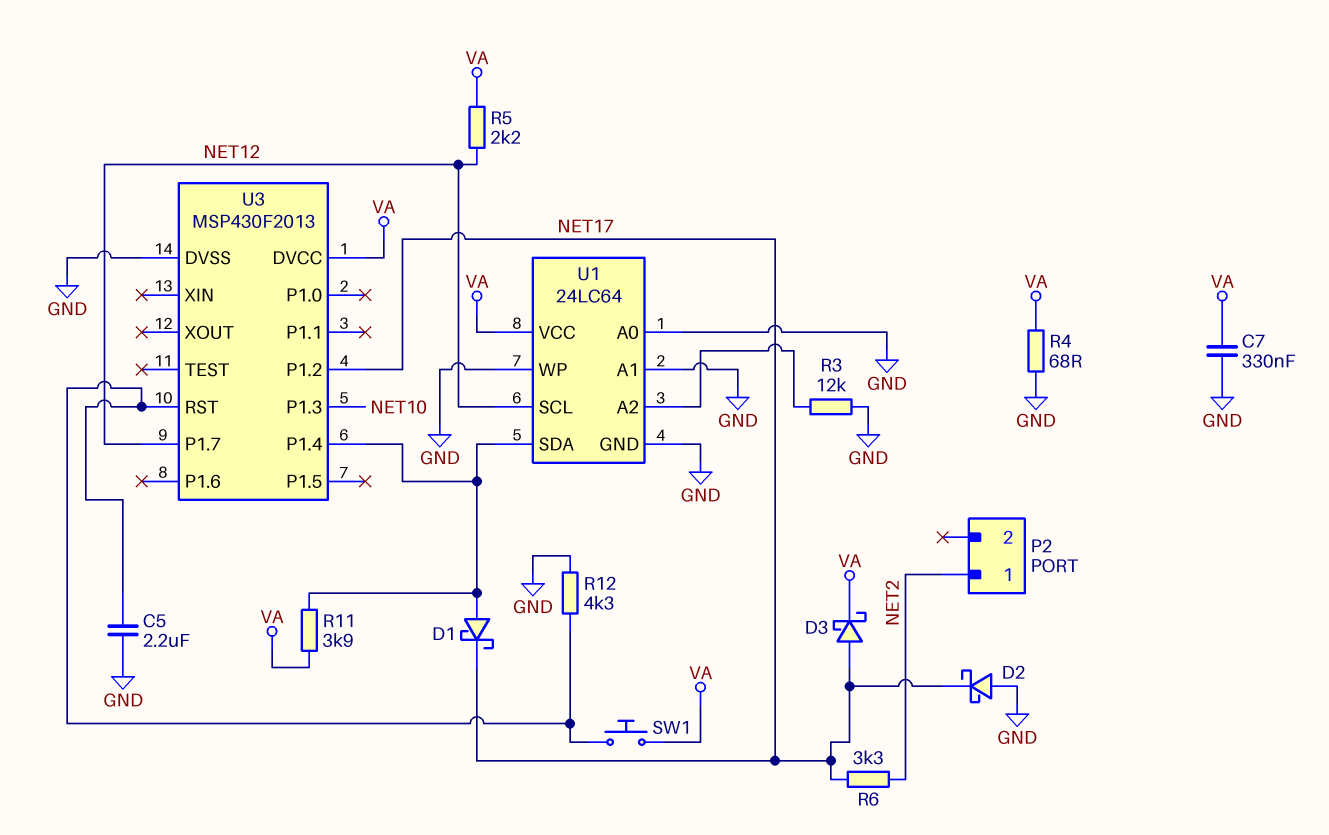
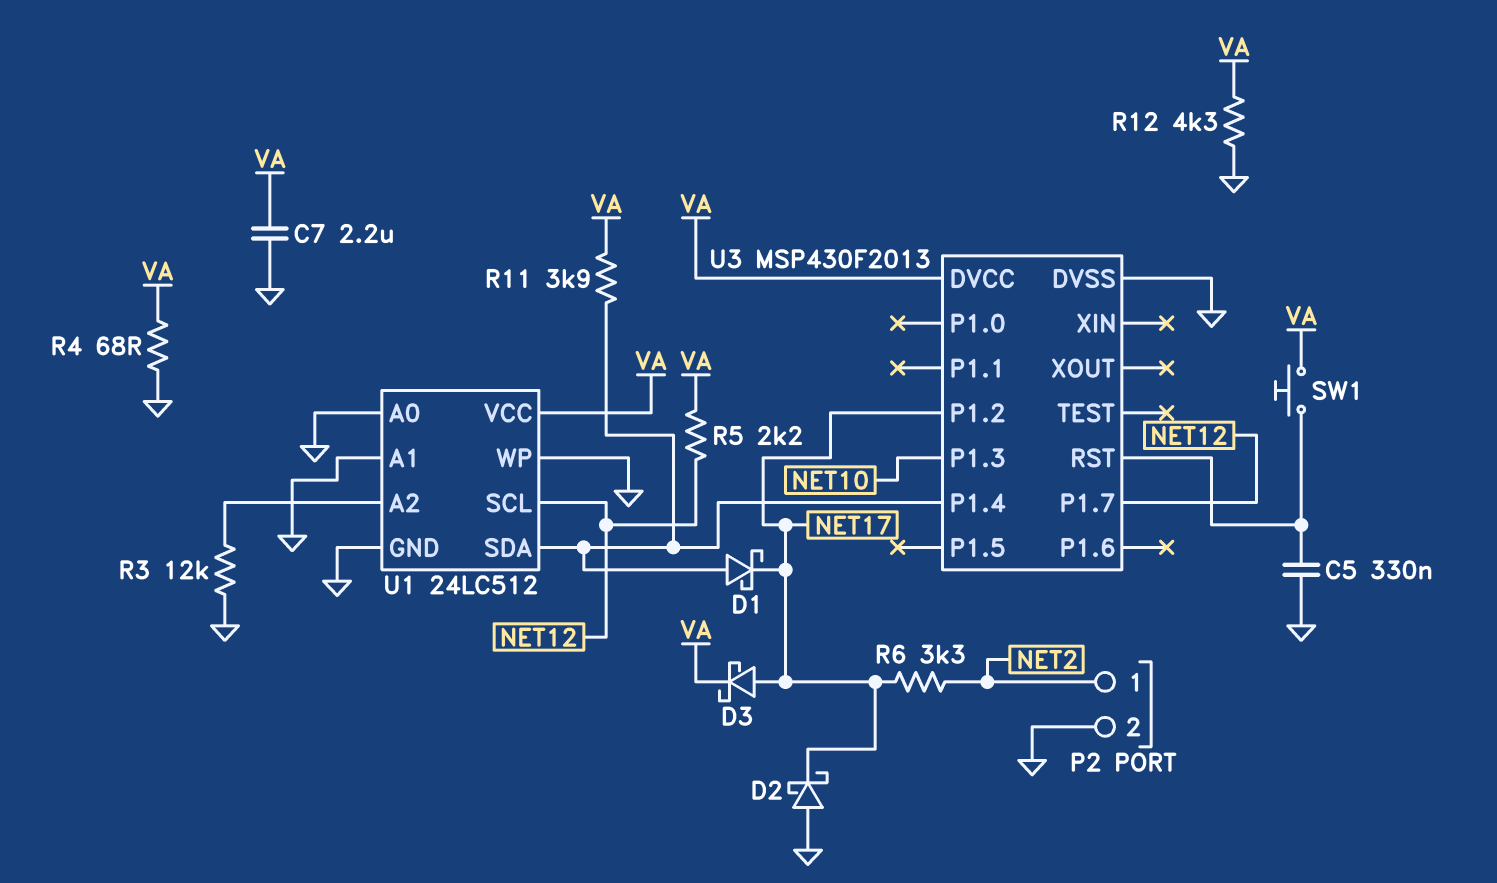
C5: 2.2uF (GND, U3/RST) -> 330nF (GND, U3/RST)
C7: 330nF (GND, VA) -> 2.2uF (GND, VA)
P2 pin 2: none -> GND
R12: 4.3k (GND, U3/RST) -> 4.3k (GND, VA)
U1: 24LC64 -> 24LC512

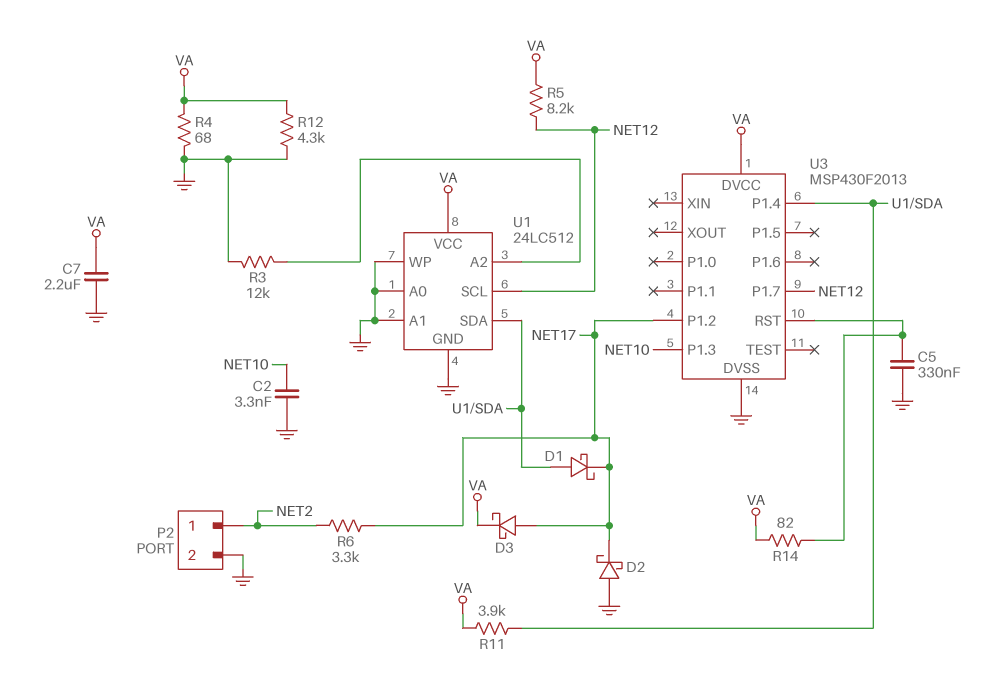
C2: none -> 3.3nF (GND, NET10)
R5: 2.2k (NET12, VA) -> 8.2k (NET12, VA)
R14: none -> 82 (U3/RST, VA)
SW1: button (U3/RST, VA) -> none

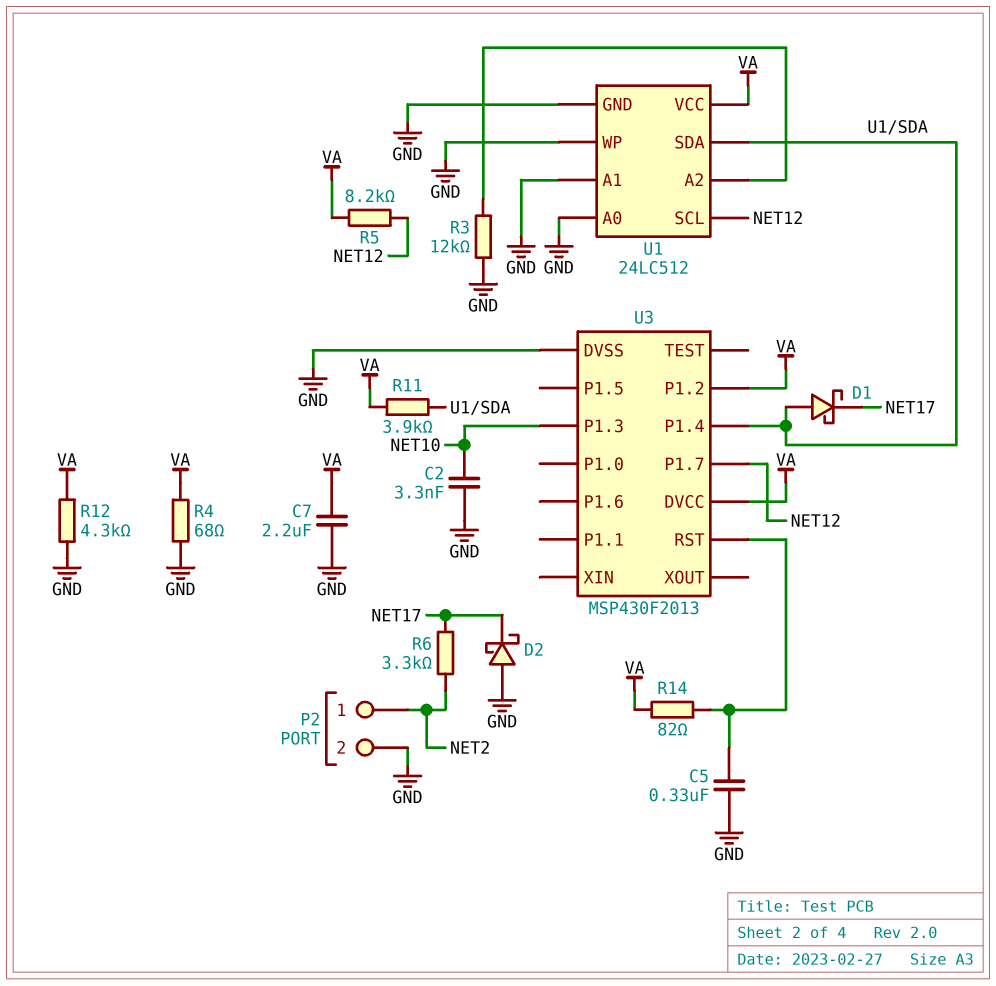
D3: schottky (A NET17, K VA) -> none
U3 pin P1.2: NET17 -> VA

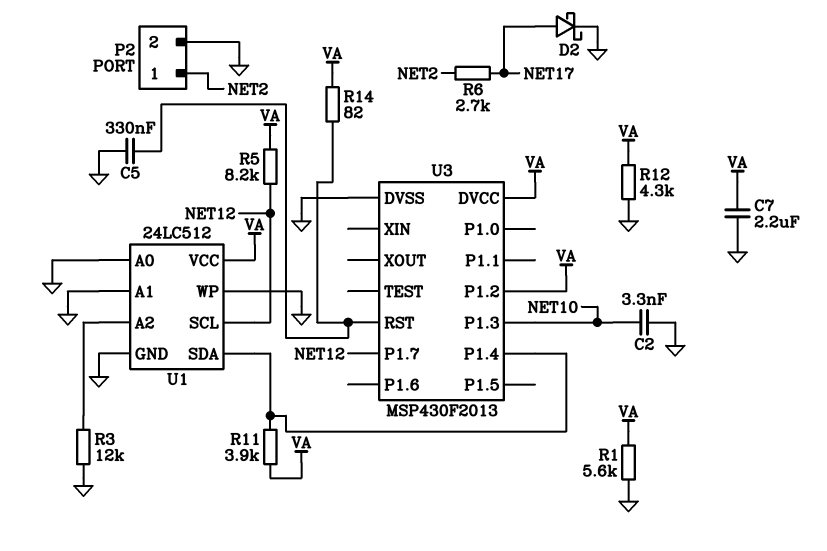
D1: schottky (A U1/SDA, K NET17) -> none
D2: schottky (A GND, K NET17) -> schottky (A NET17, K GND)
R1: none -> 5.6k (GND, VA)
R4: 68 (GND, VA) -> none
R6: 3.3k (NET2, NET17) -> 2.7k (NET2, NET17)

